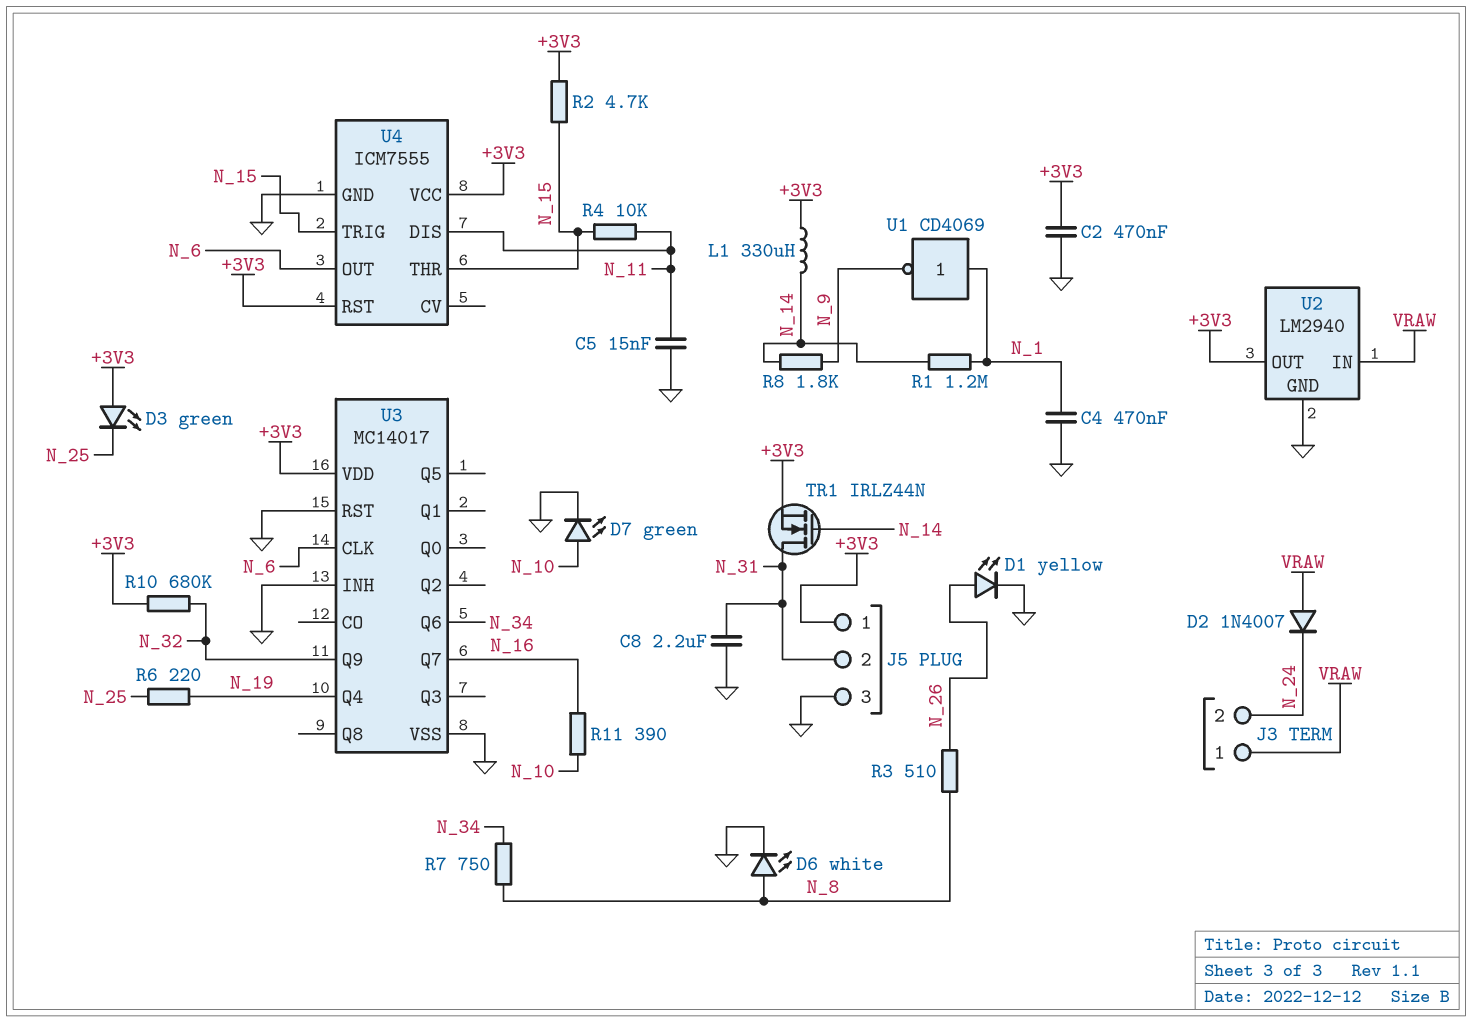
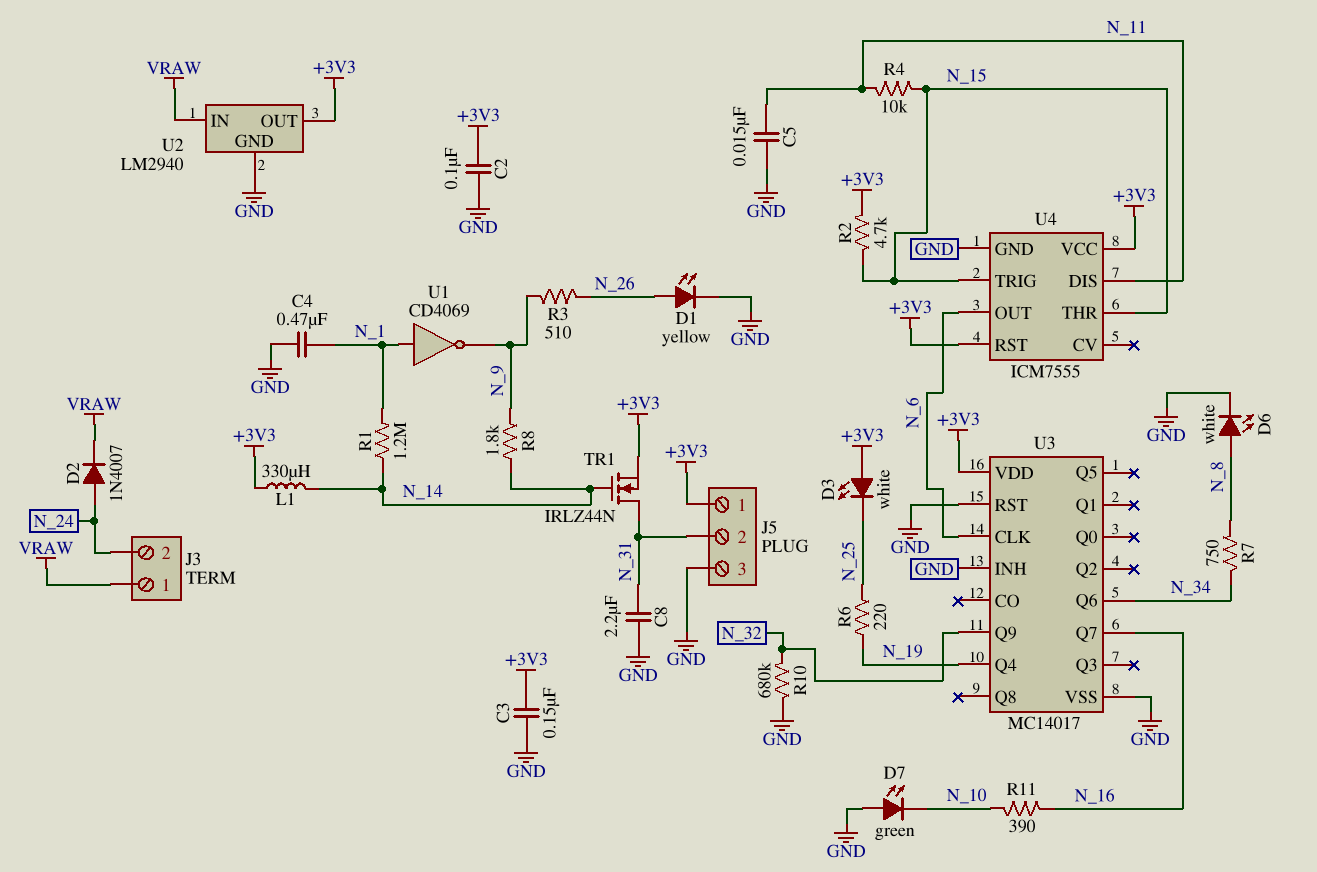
C2: 470nF (+3V3, GND) -> 100nF (+3V3, GND)
C3: none -> 150nF (+3V3, GND)
D2: diode 1N4007 (A VRAW, K N_24) -> diode 1N4007 (A N_24, K VRAW)
D3: LED green (A +3V3, K N_25) -> LED white (A +3V3, K N_25)
D7: LED green (A N_10, K GND) -> LED green (A GND, K N_10)
R3: 510 (N_8, N_26) -> 510 (N_9, N_26)
R10: 680k (+3V3, N_32) -> 680k (GND, N_32)

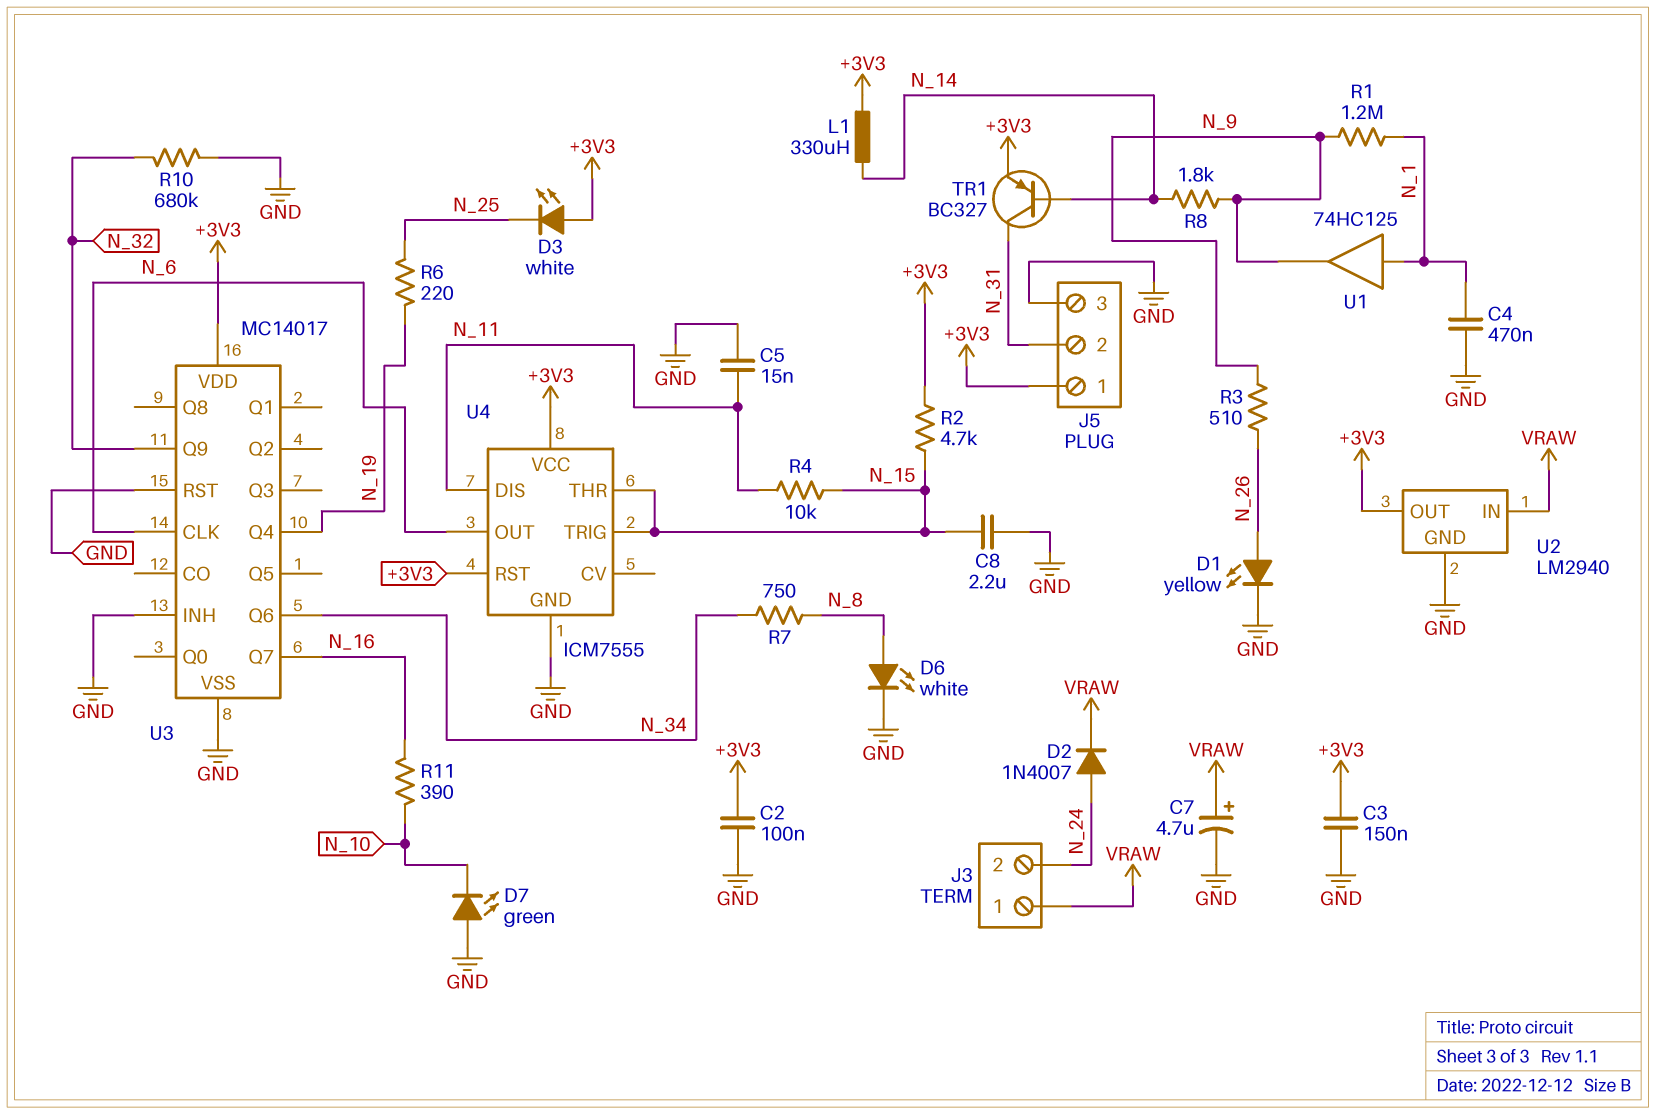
C7: none -> 4.7uF (plus VRAW, minus GND)
C8: 2.2uF (GND, N_31) -> 2.2uF (GND, N_15)
R1: 1.2M (N_1, N_14) -> 1.2M (N_1, N_9)
TR1: NMOS IRLZ44N (G N_14, D N_31, S +3V3) -> PNP BC327 (B N_14, C N_31, E +3V3)
U1: NOT CD4069 (in N_1, out N_9) -> buffer 74HC125 (in N_1, out N_9)

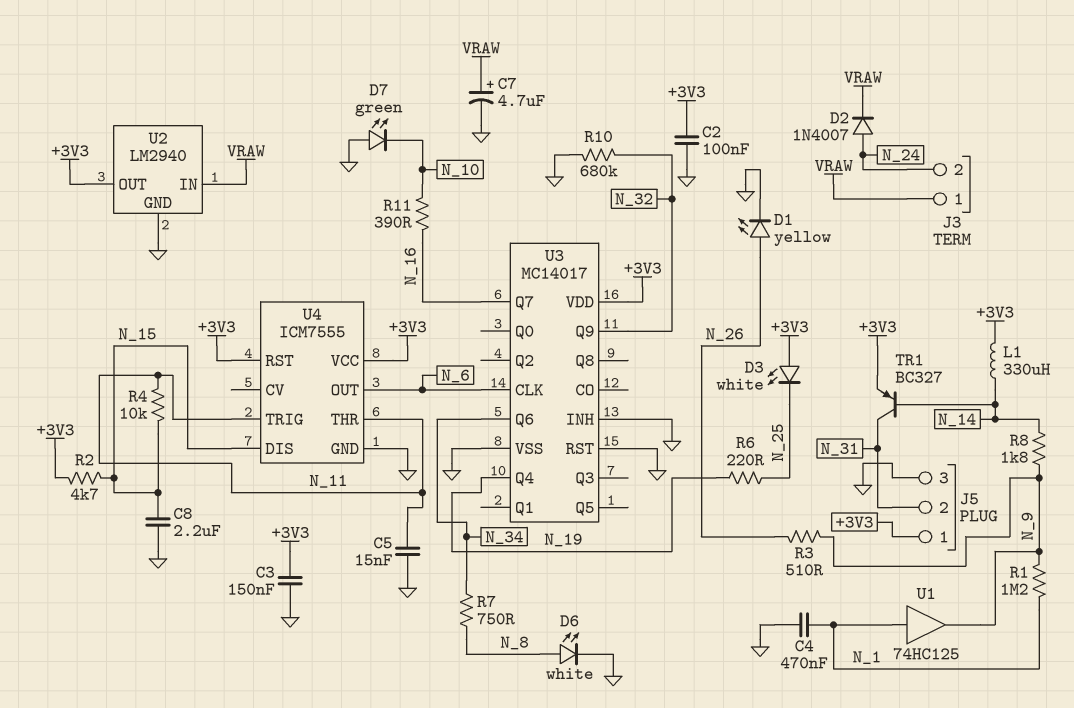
U4 pin DIS: N_11 -> N_15
U4 pin THR: N_15 -> N_11
U4 pin TRIG: N_15 -> N_11

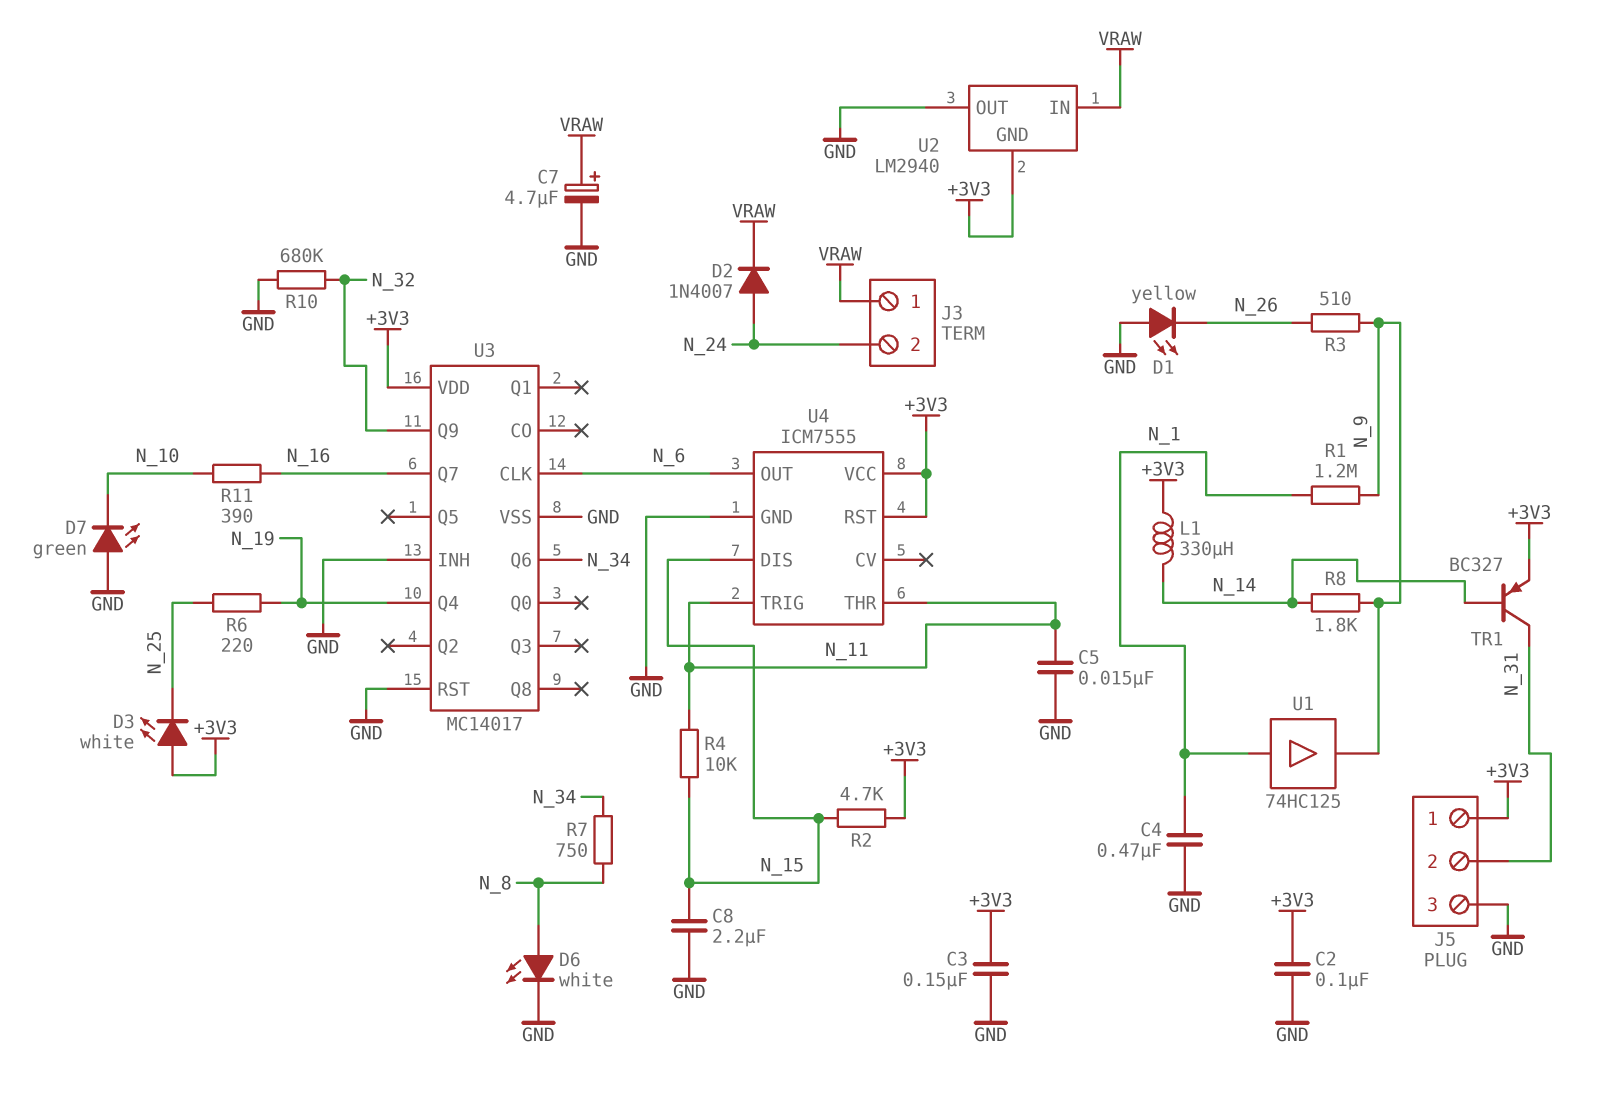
D1: LED yellow (A N_26, K GND) -> LED yellow (A GND, K N_26)
U2 pin GND: GND -> +3V3
U2 pin OUT: +3V3 -> GND

